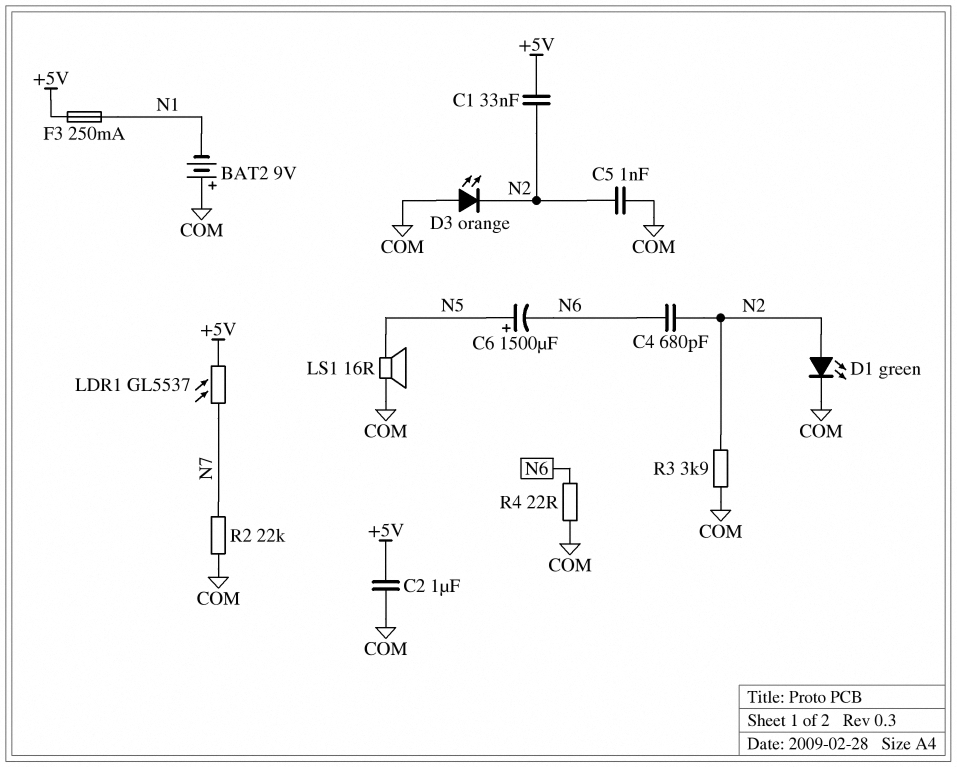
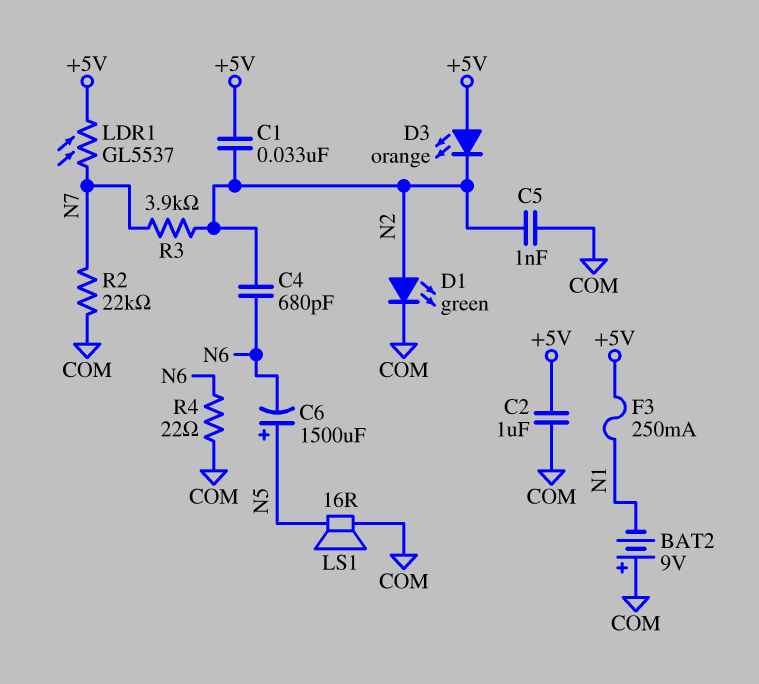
D3: LED orange (A COM, K N2) -> LED orange (A +5V, K N2)
R3: 3.9k (COM, N2) -> 3.9k (N2, N7)

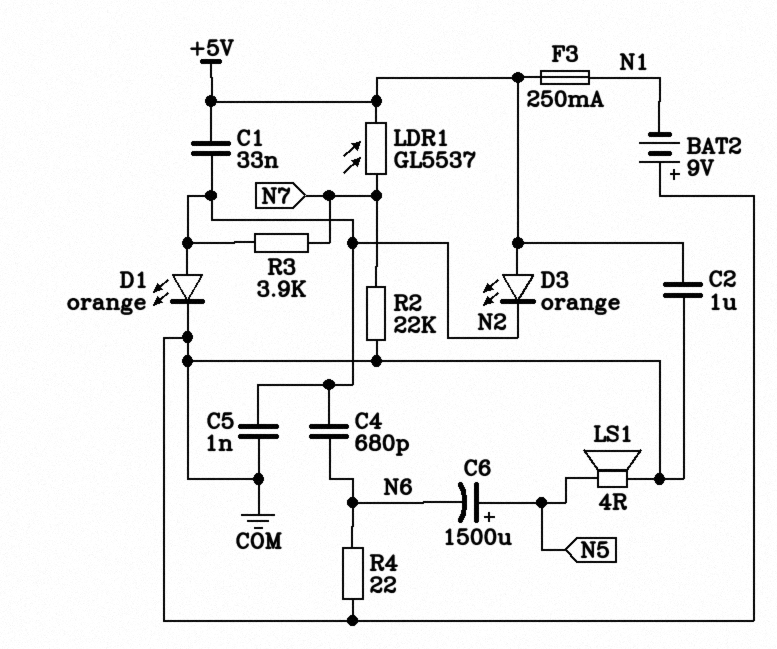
D1: LED green (A N2, K COM) -> LED orange (A N2, K COM)
LS1: speaker 16R (COM, N5) -> speaker 4R (COM, N5)

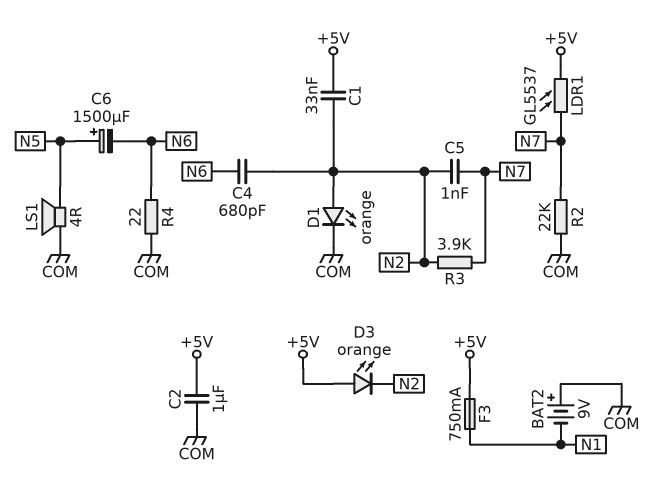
C5: 1nF (COM, N2) -> 1nF (N2, N7)
F3: 250mA (+5V, N1) -> 750mA (+5V, N1)

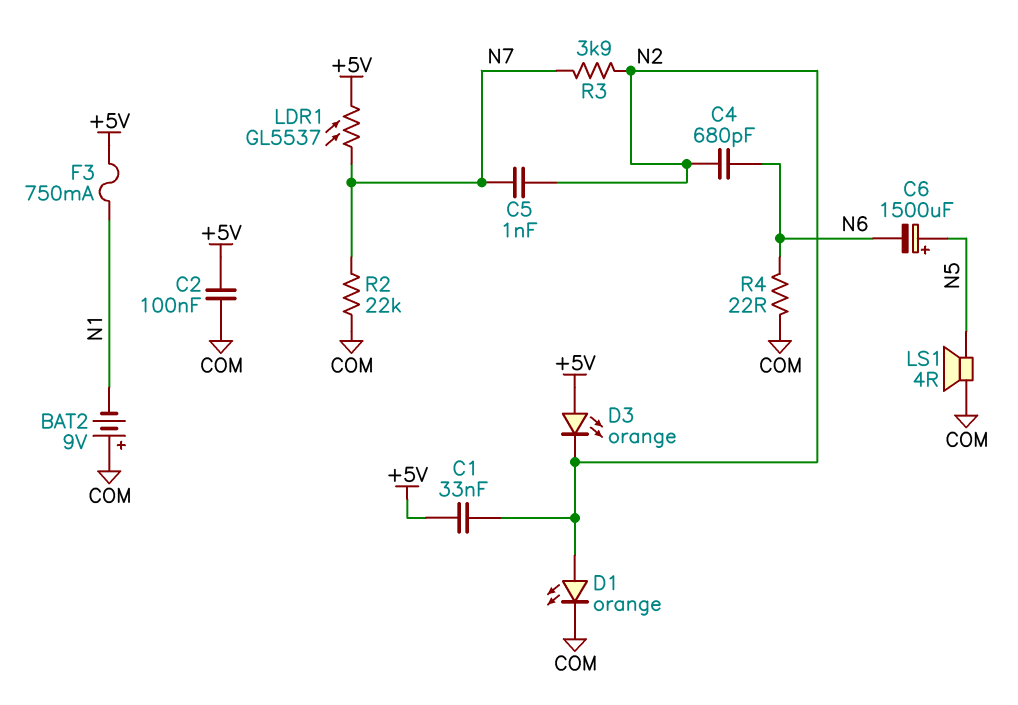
C2: 1uF (+5V, COM) -> 100nF (+5V, COM)

